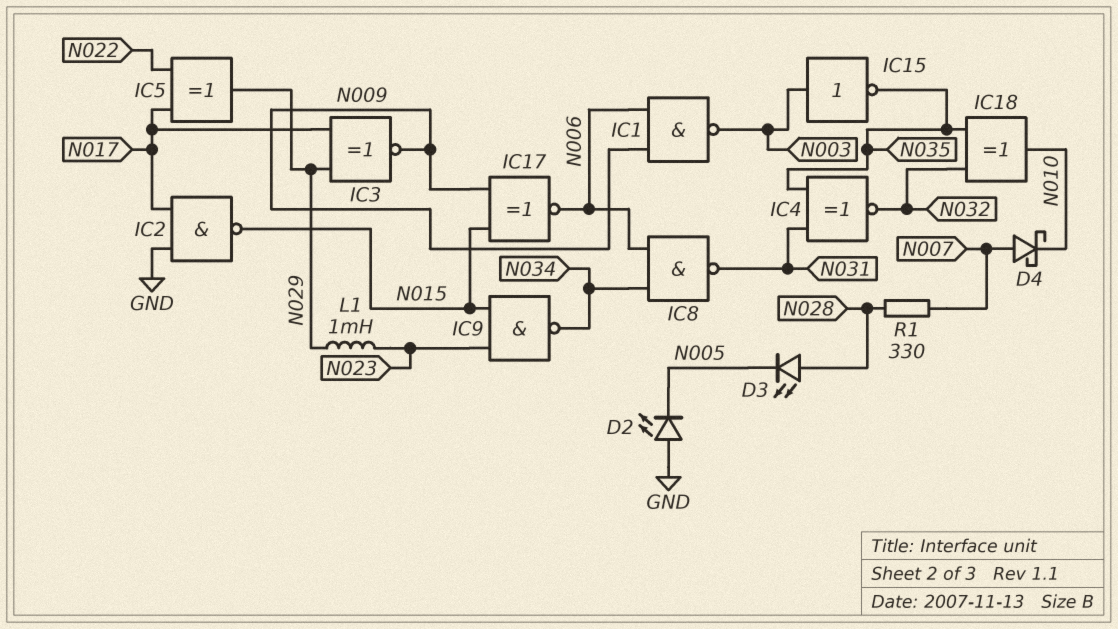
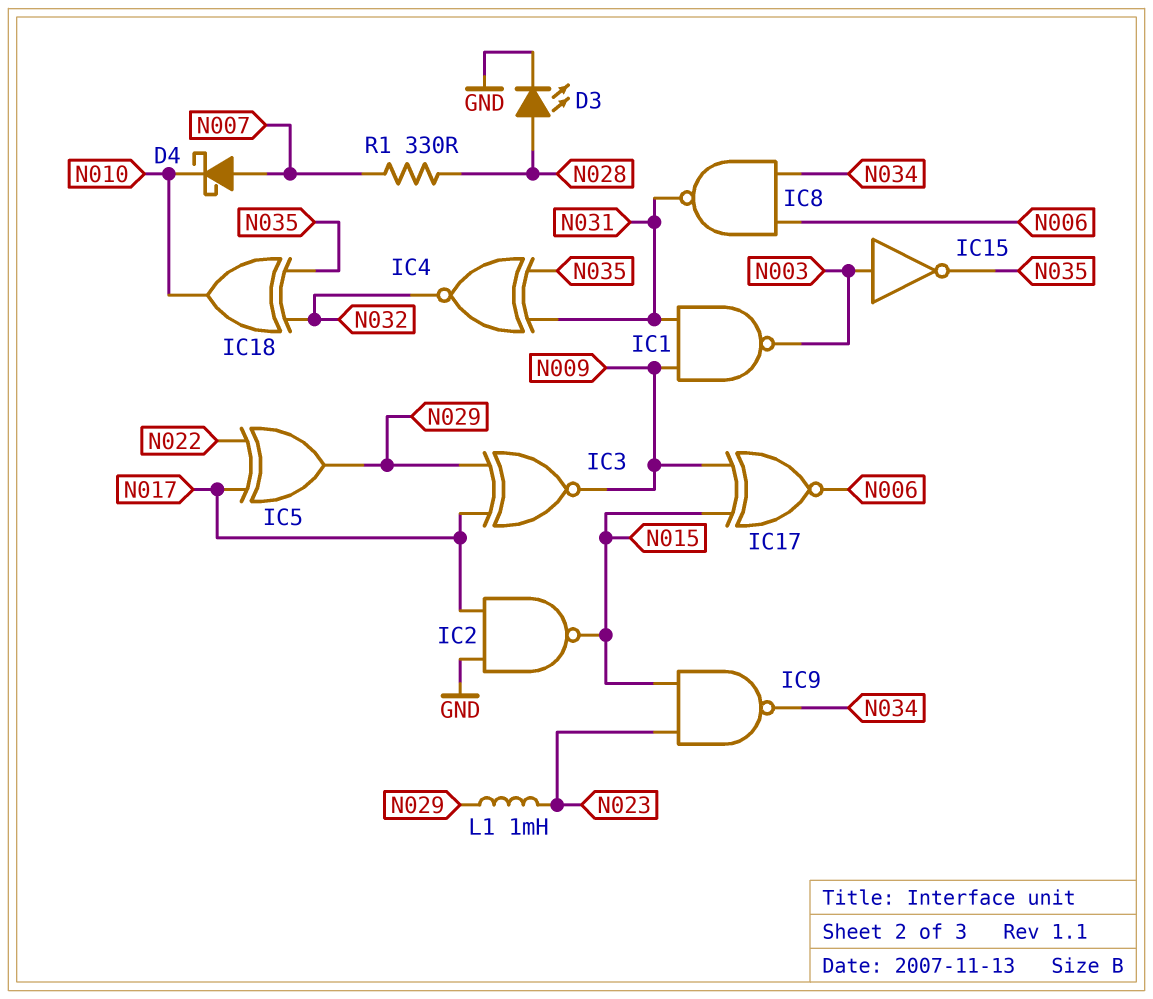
D2: LED (A GND, K N005) -> none
D3: LED (A N028, K N005) -> LED (A N028, K GND)
IC1: NAND (in N006, in N009, out N003) -> NAND (in N009, in N031, out N003)

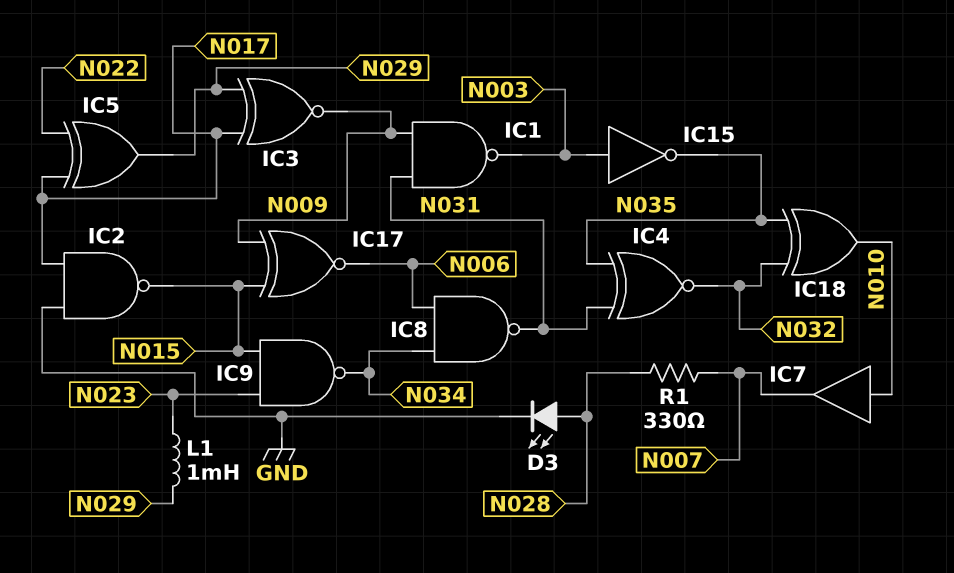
D4: schottky (A N007, K N010) -> none
IC7: none -> buffer (in N010, out N007)

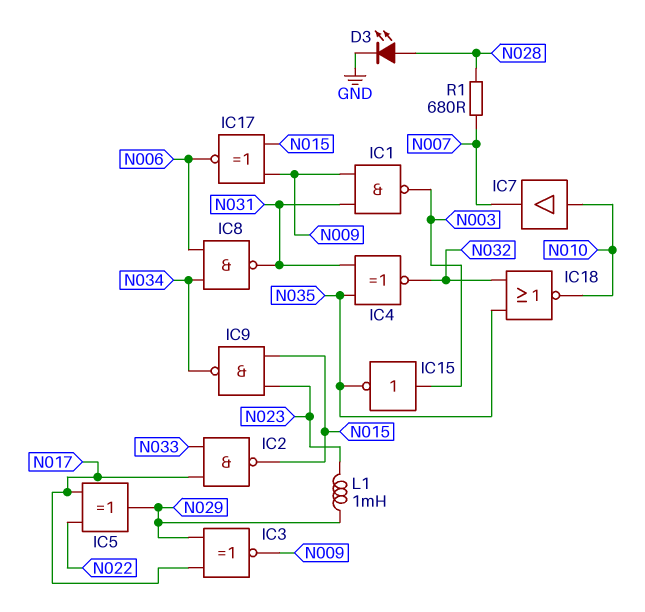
IC2: NAND (in GND, in N017, out N015) -> NAND (in N017, in N033, out N015)
IC18: XOR (in N032, in N035, out N010) -> NOR (in N032, in N035, out N010)
R1: 330 (N007, N028) -> 680 (N007, N028)

